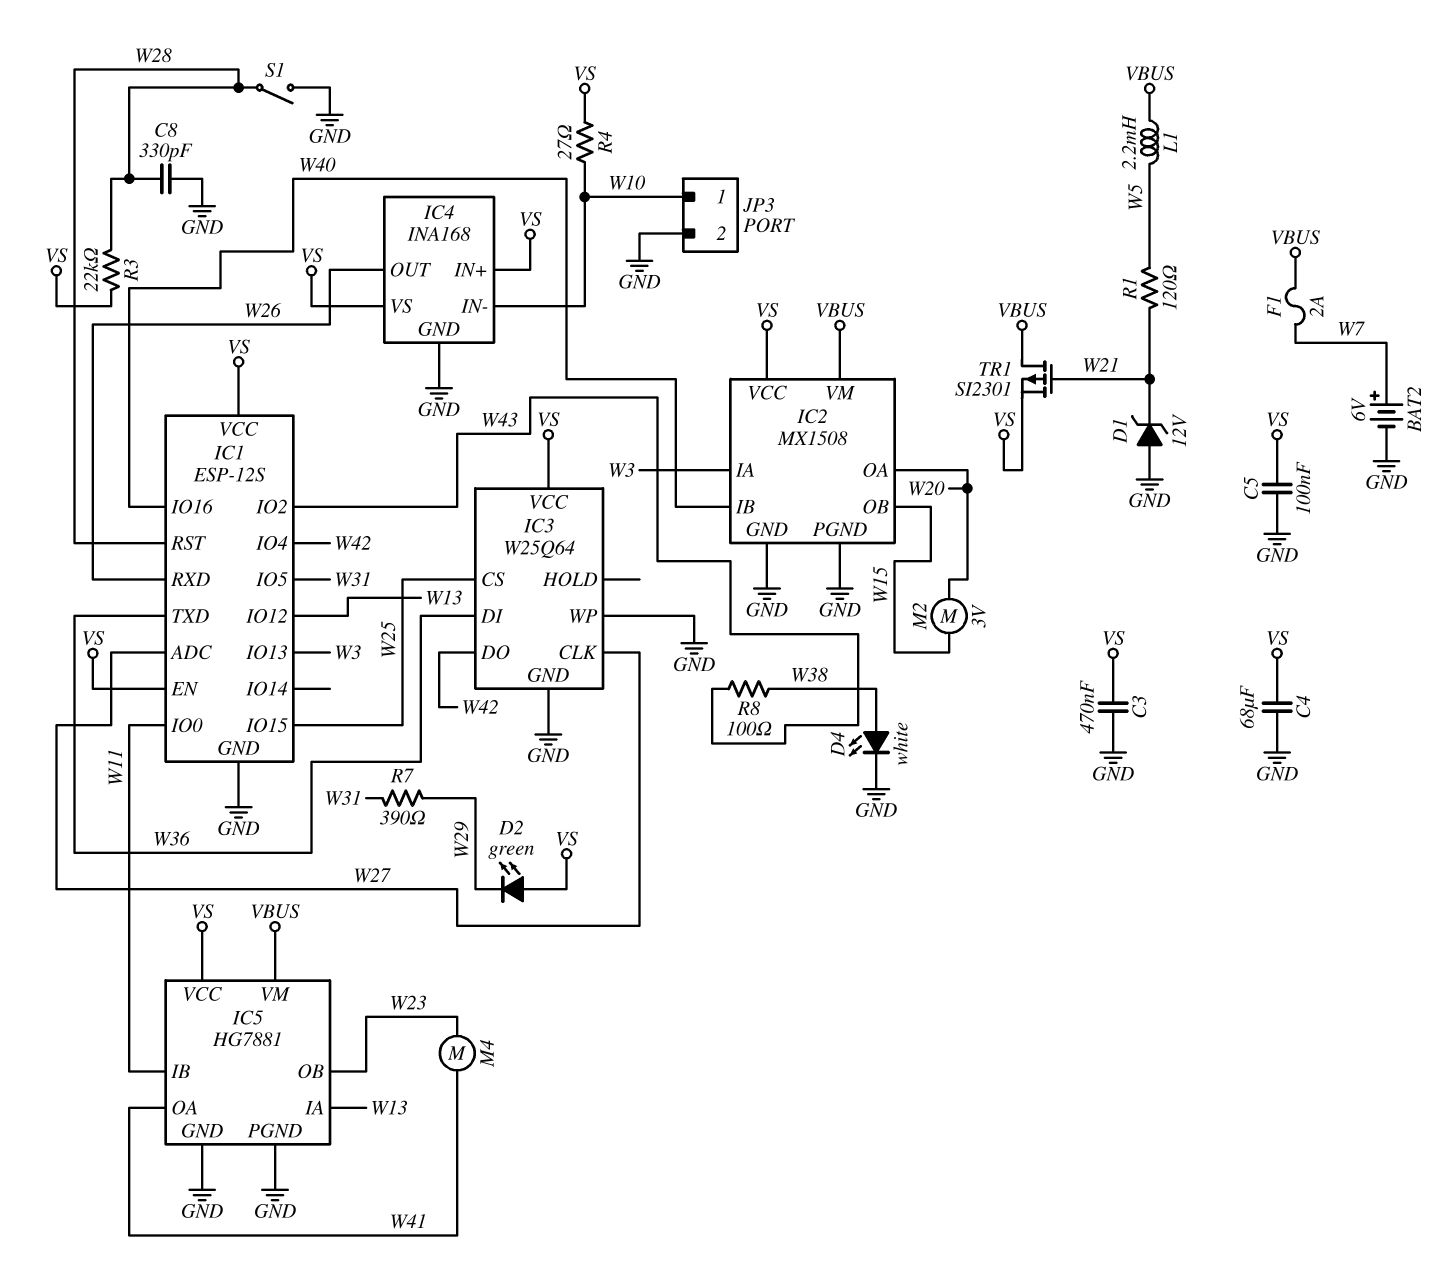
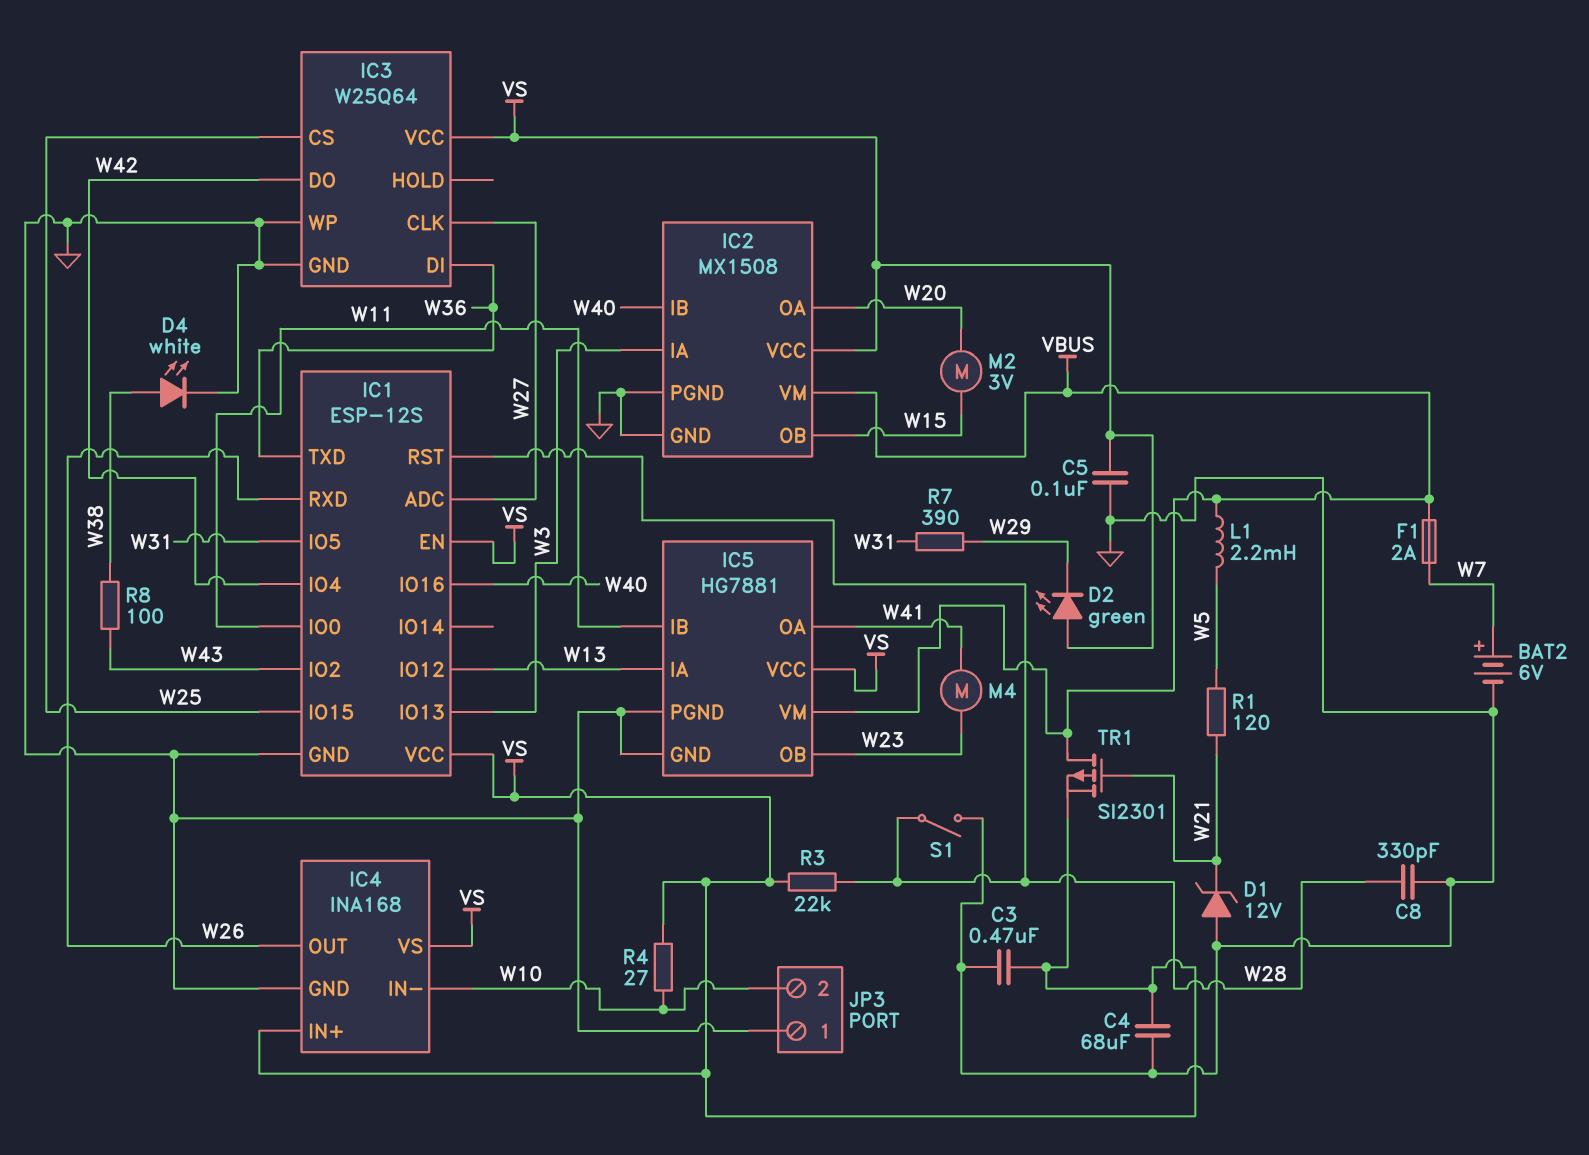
JP3 pin 1: W10 -> GND
JP3 pin 2: GND -> W10

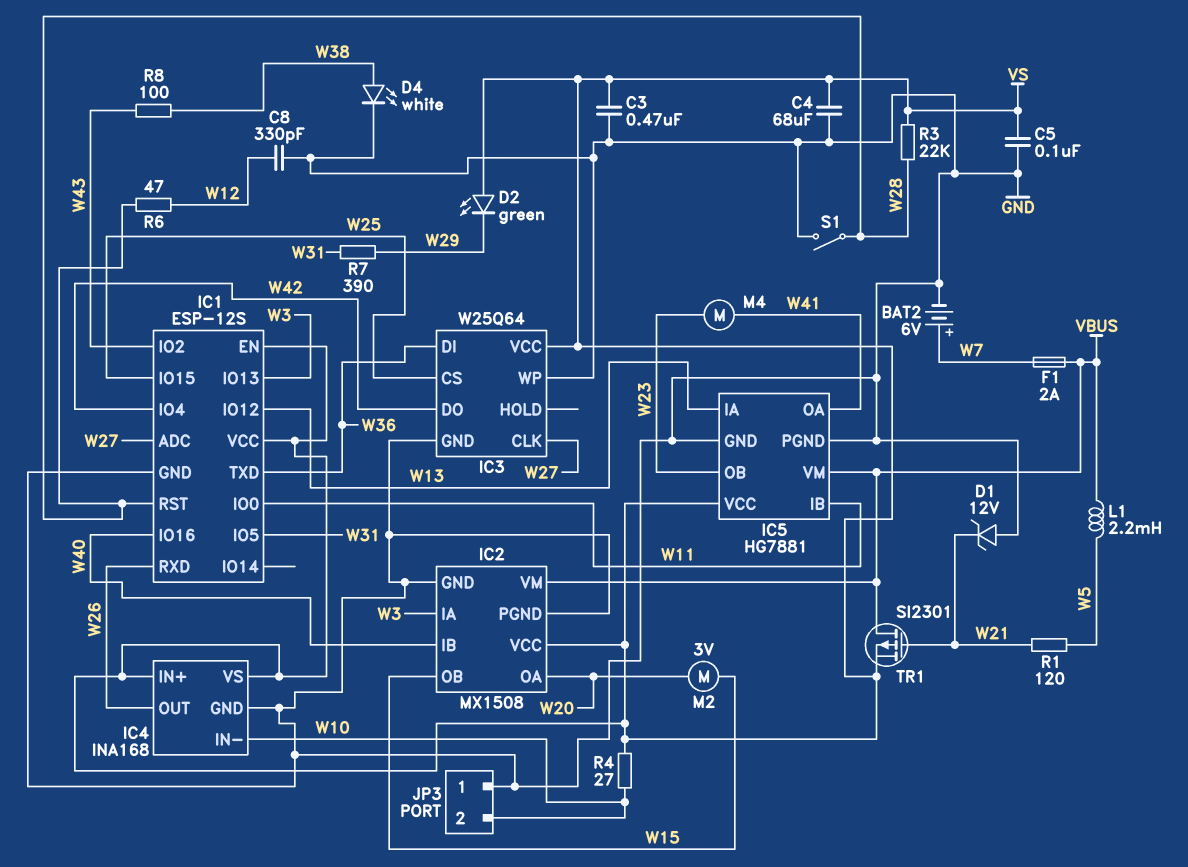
C8: 330pF (GND, W28) -> 330pF (GND, W12)
R6: none -> 47 (W12, W28)

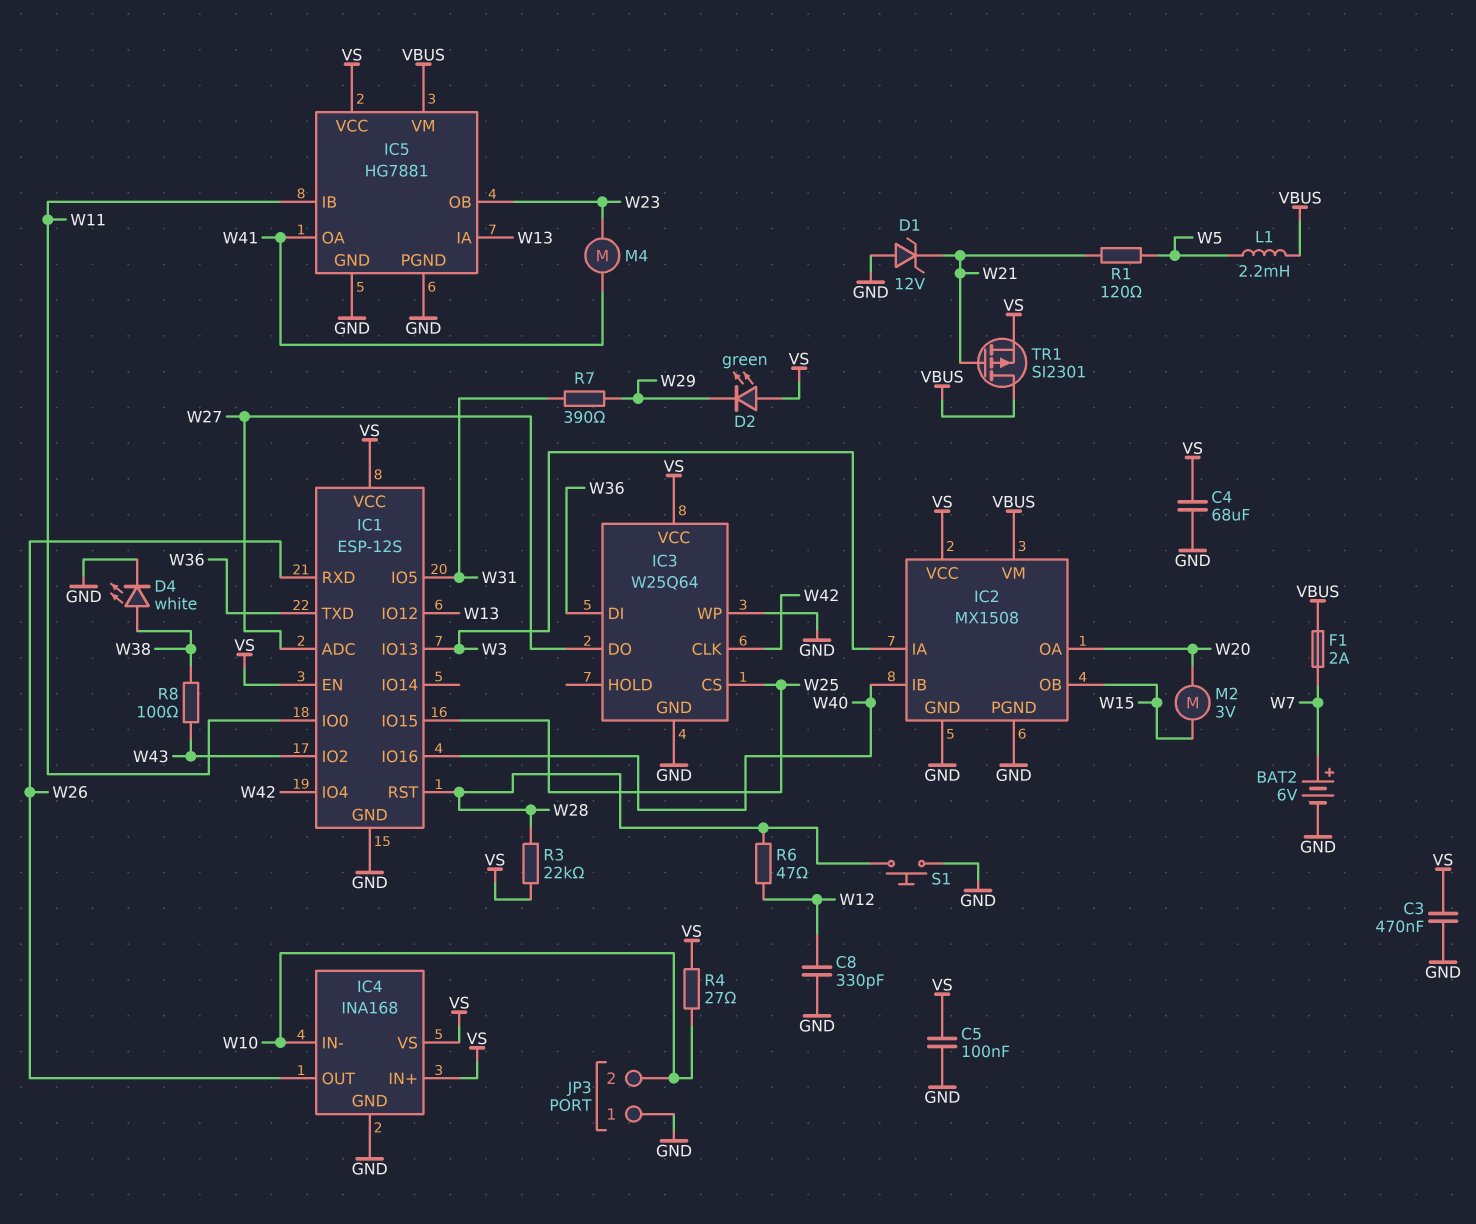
IC3 pin CLK: W27 -> W42
IC3 pin DO: W42 -> W27
S1: switch (GND, W28) -> button (GND, W28)

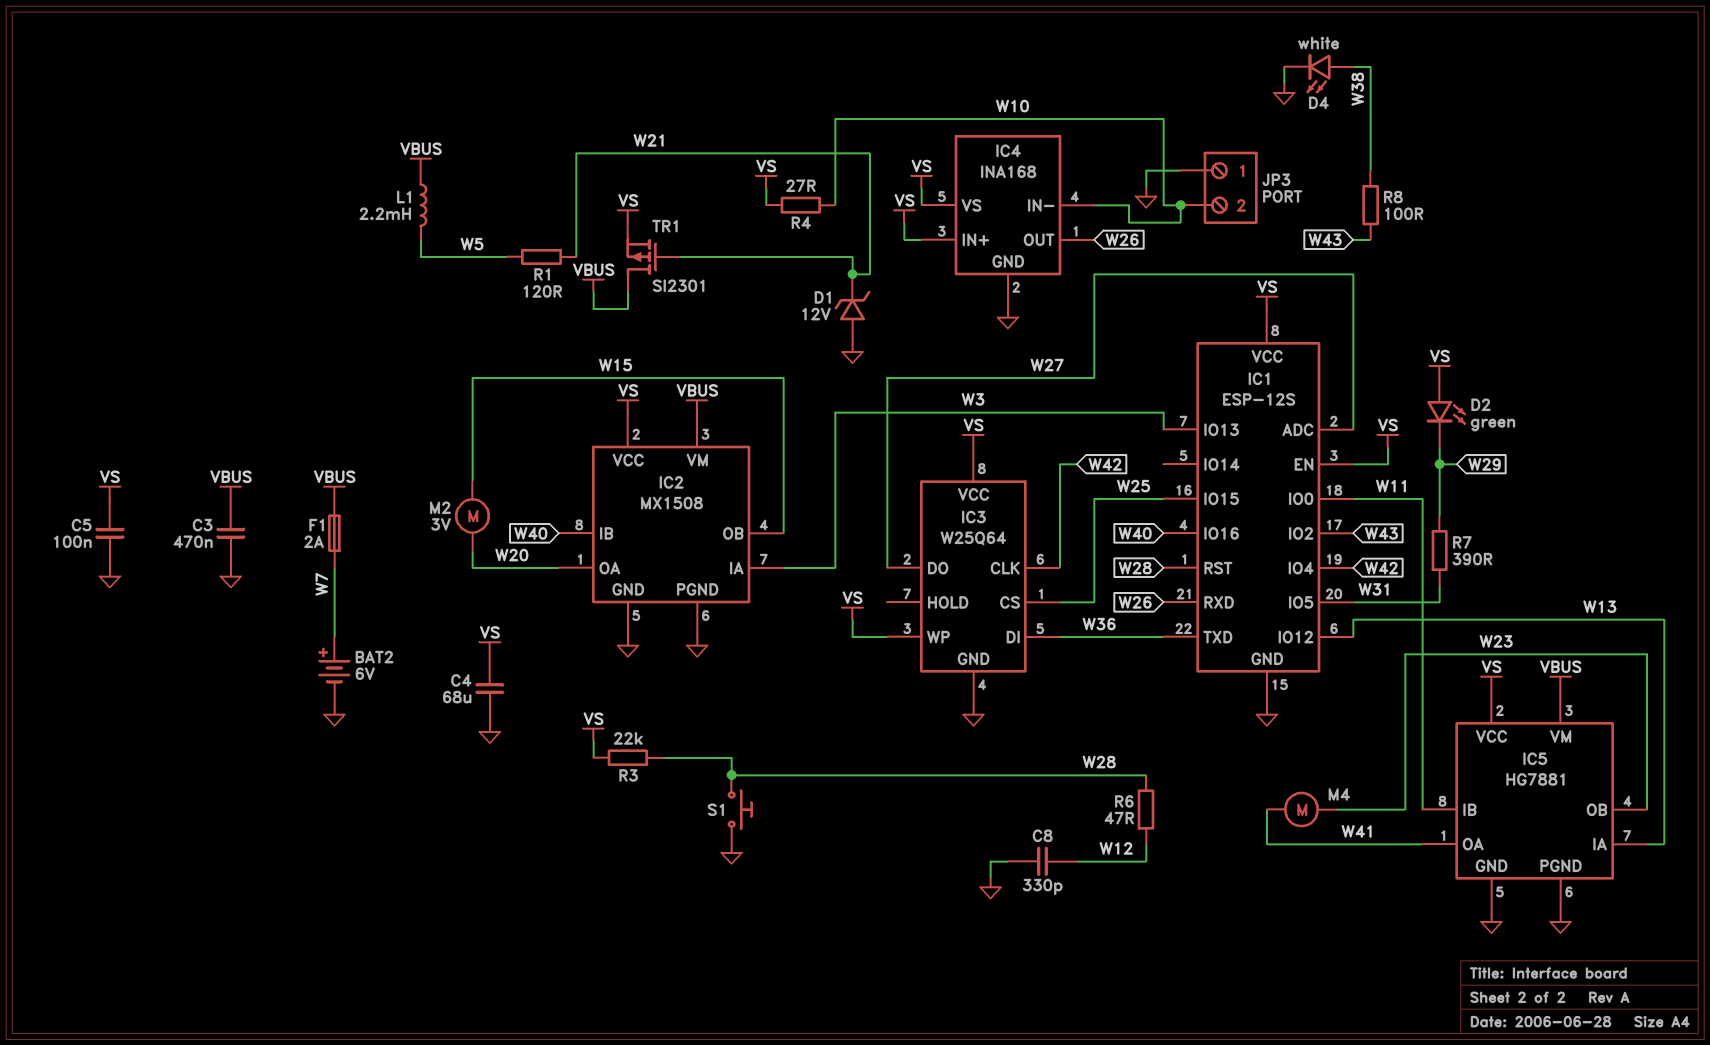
C3: 470nF (GND, VS) -> 470nF (GND, VBUS)
IC3 pin WP: GND -> VS

